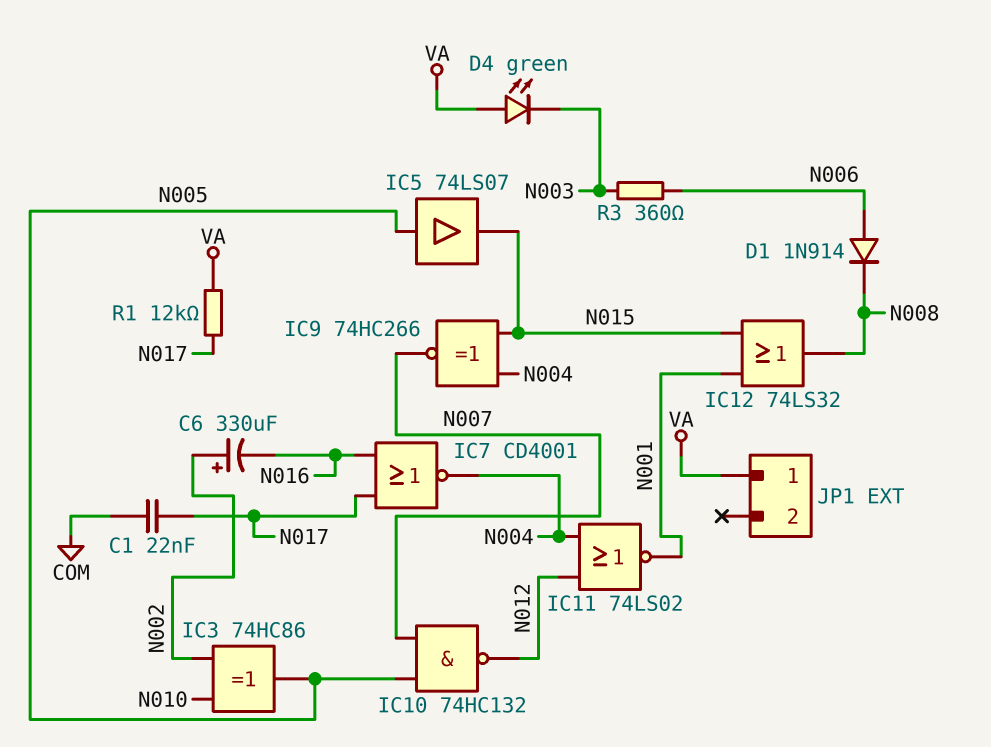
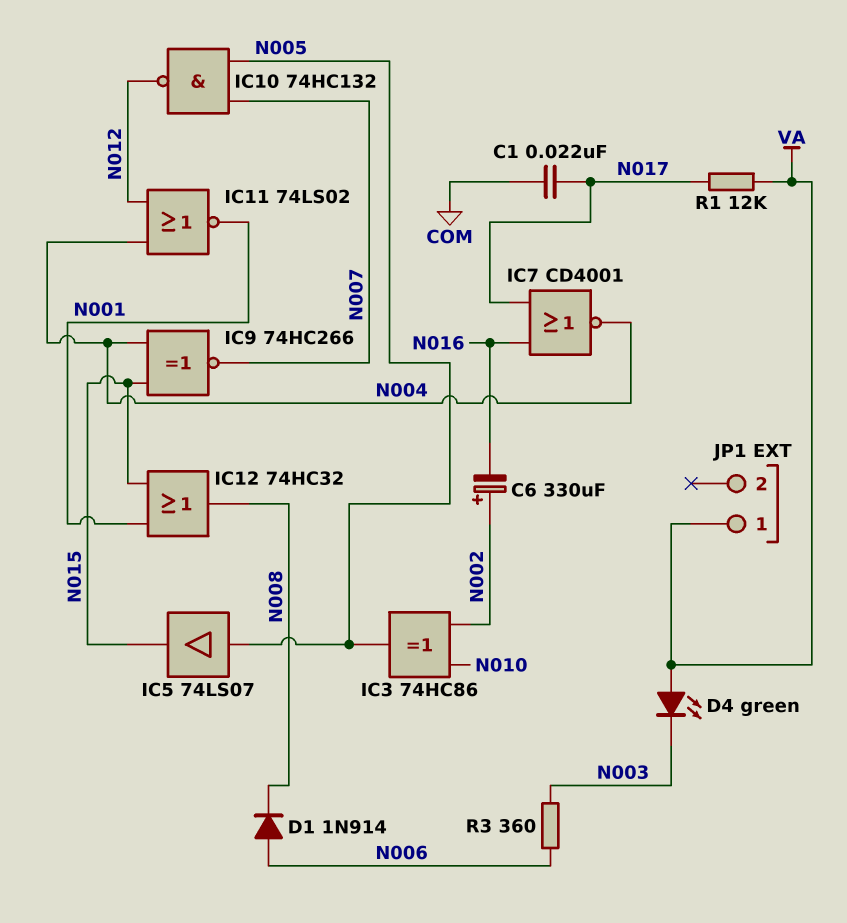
IC12: OR 74LS32 (in N001, in N015, out N008) -> OR 74HC32 (in N001, in N015, out N008)

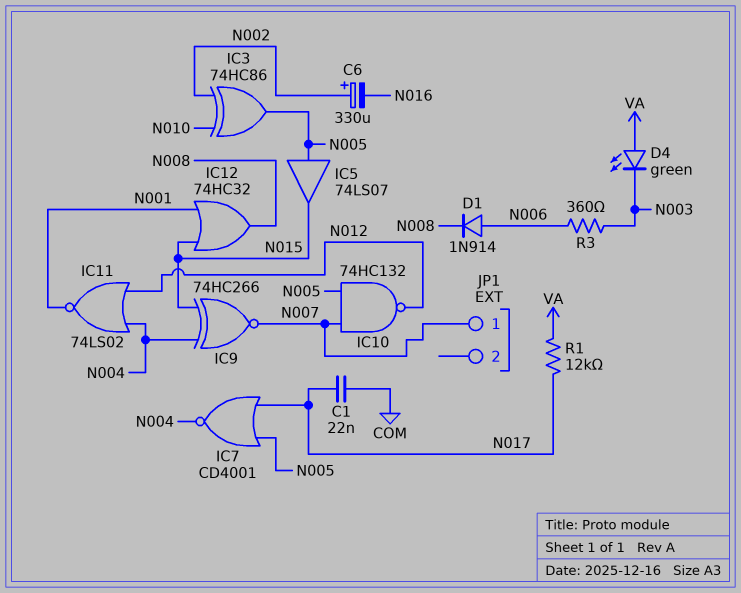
IC7: NOR CD4001 (in N016, in N017, out N004) -> NOR CD4001 (in N005, in N017, out N004)
JP1 pin 1: VA -> N007

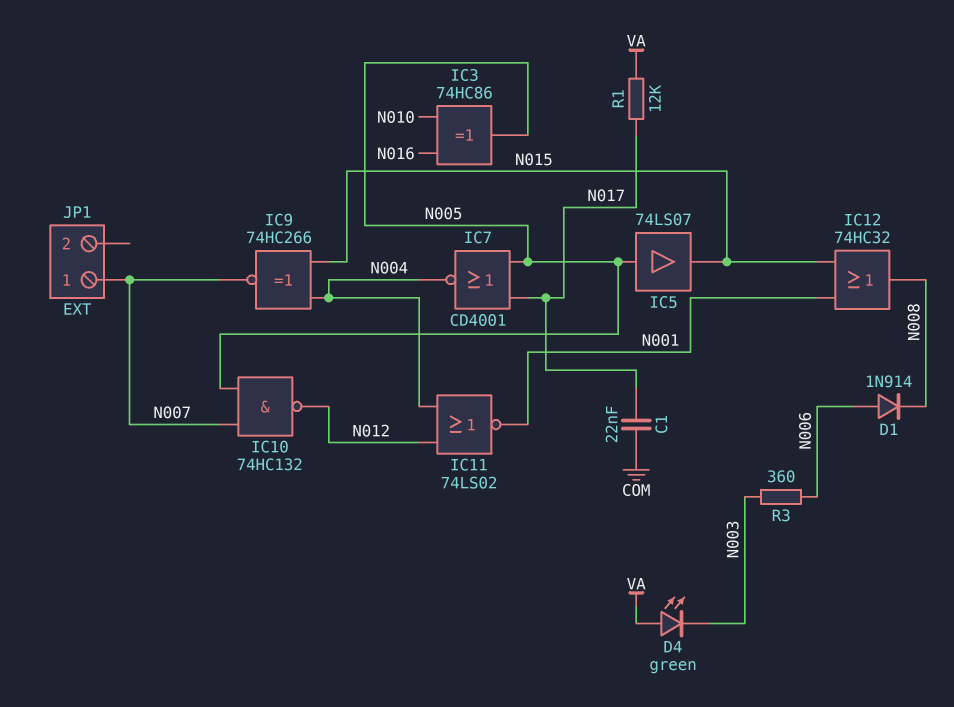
C6: 330uF (plus N002, minus N016) -> none
IC3: XOR 74HC86 (in N002, in N010, out N005) -> XOR 74HC86 (in N010, in N016, out N005)

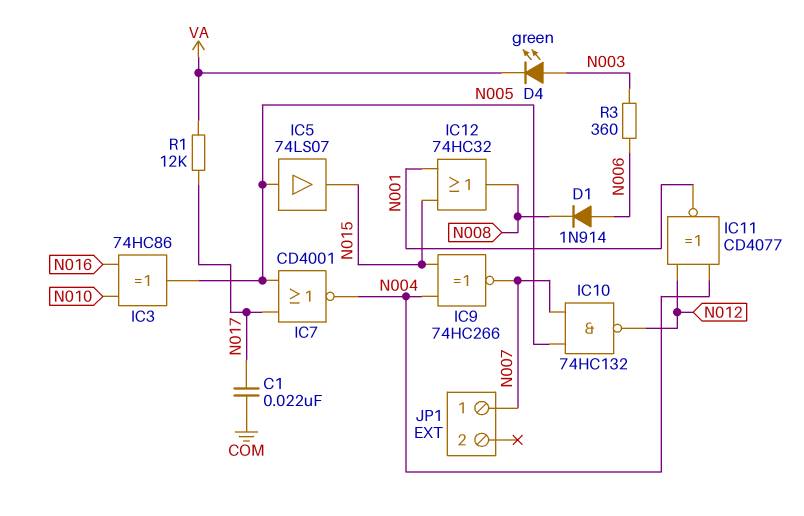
D4: LED green (A VA, K N003) -> LED green (A N003, K VA)
IC11: NOR 74LS02 (in N004, in N012, out N001) -> XNOR CD4077 (in N004, in N012, out N001)

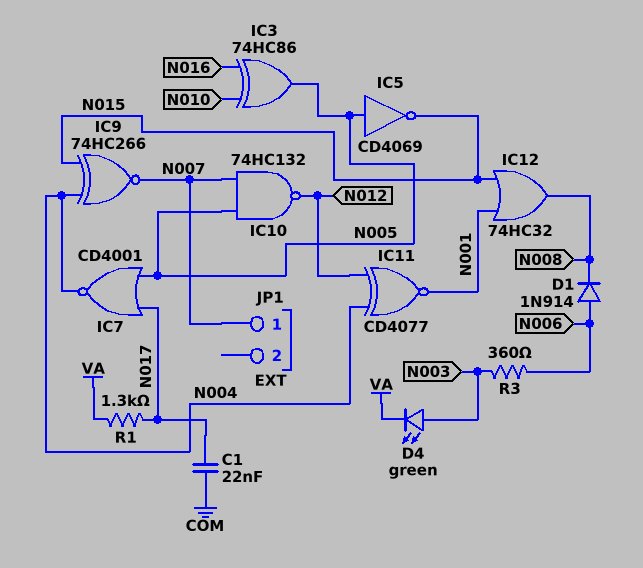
IC5: buffer 74LS07 (in N005, out N015) -> NOT CD4069 (in N005, out N015)
R1: 12k (N017, VA) -> 1.3k (N017, VA)

